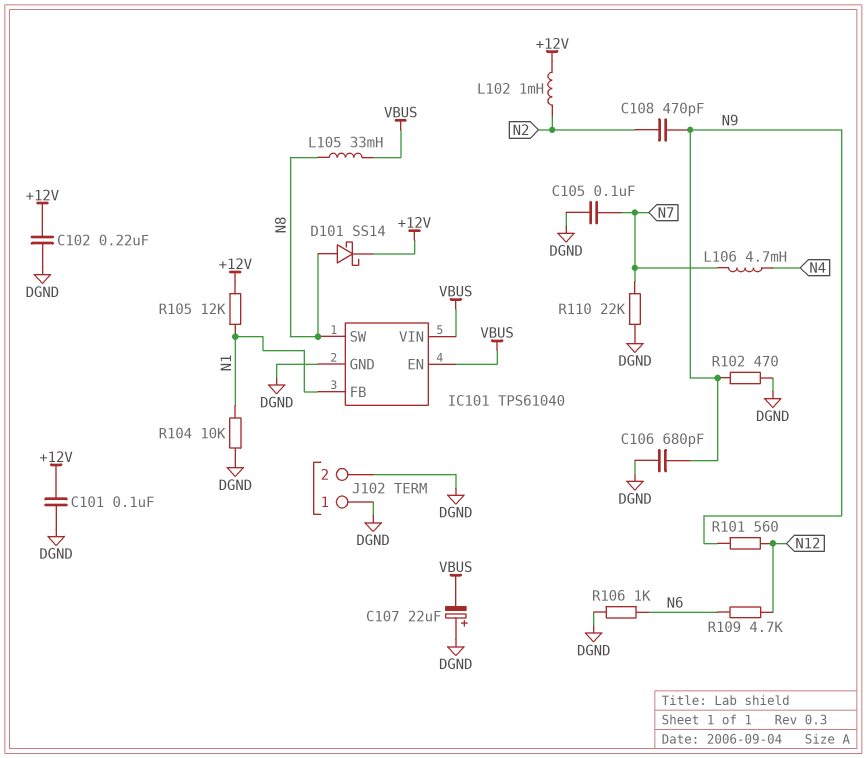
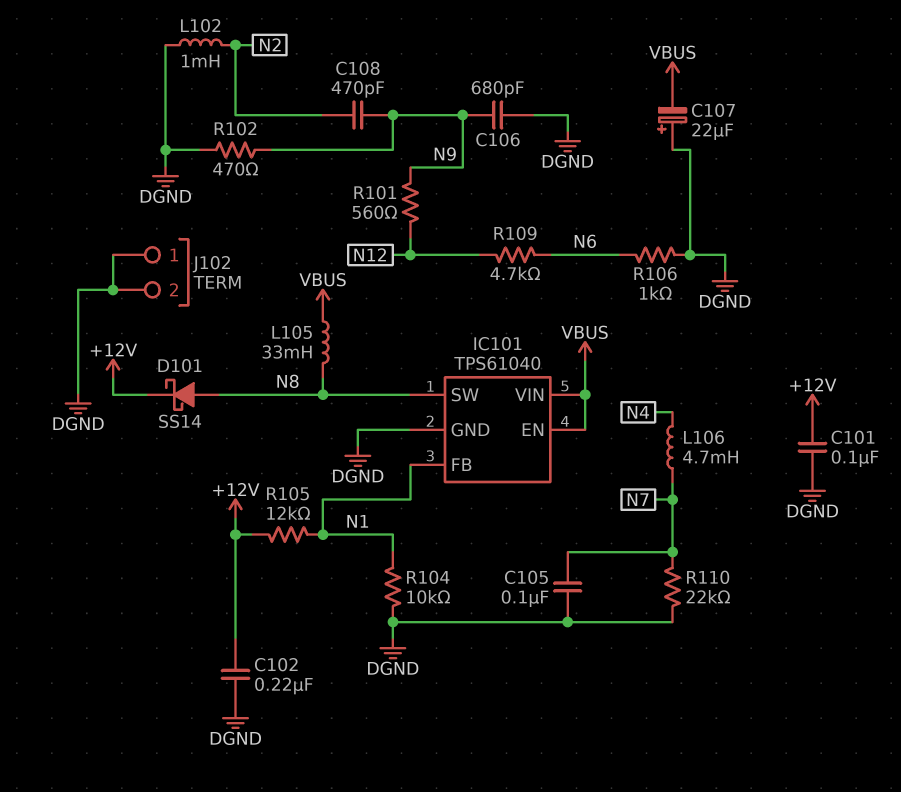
L102: 1mH (+12V, N2) -> 1mH (DGND, N2)

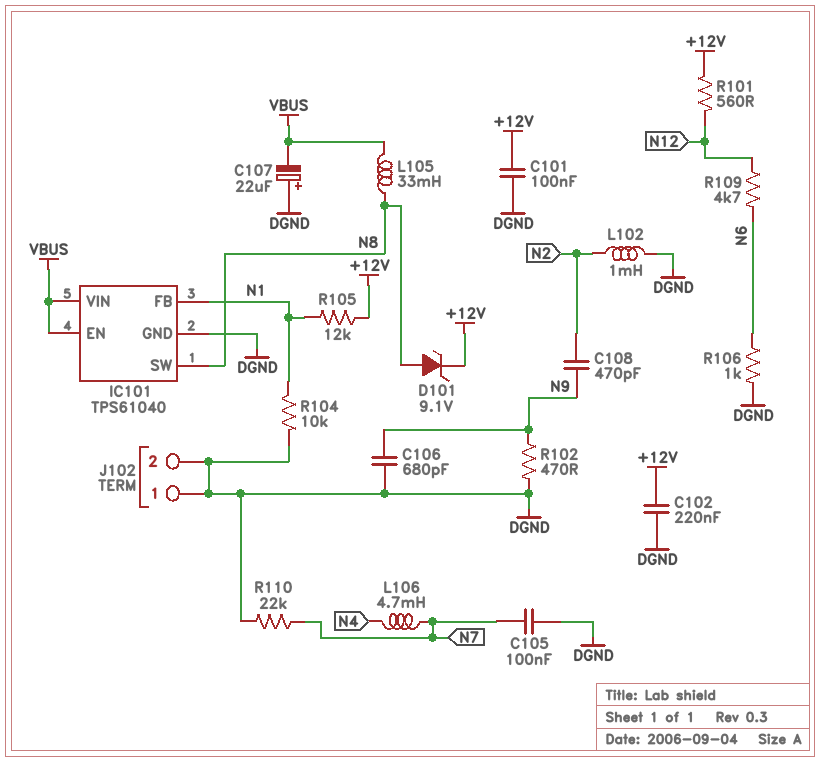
D101: schottky SS14 (A N8, K +12V) -> zener 9.1V (A N8, K +12V)
R101: 560 (N9, N12) -> 560 (+12V, N12)

